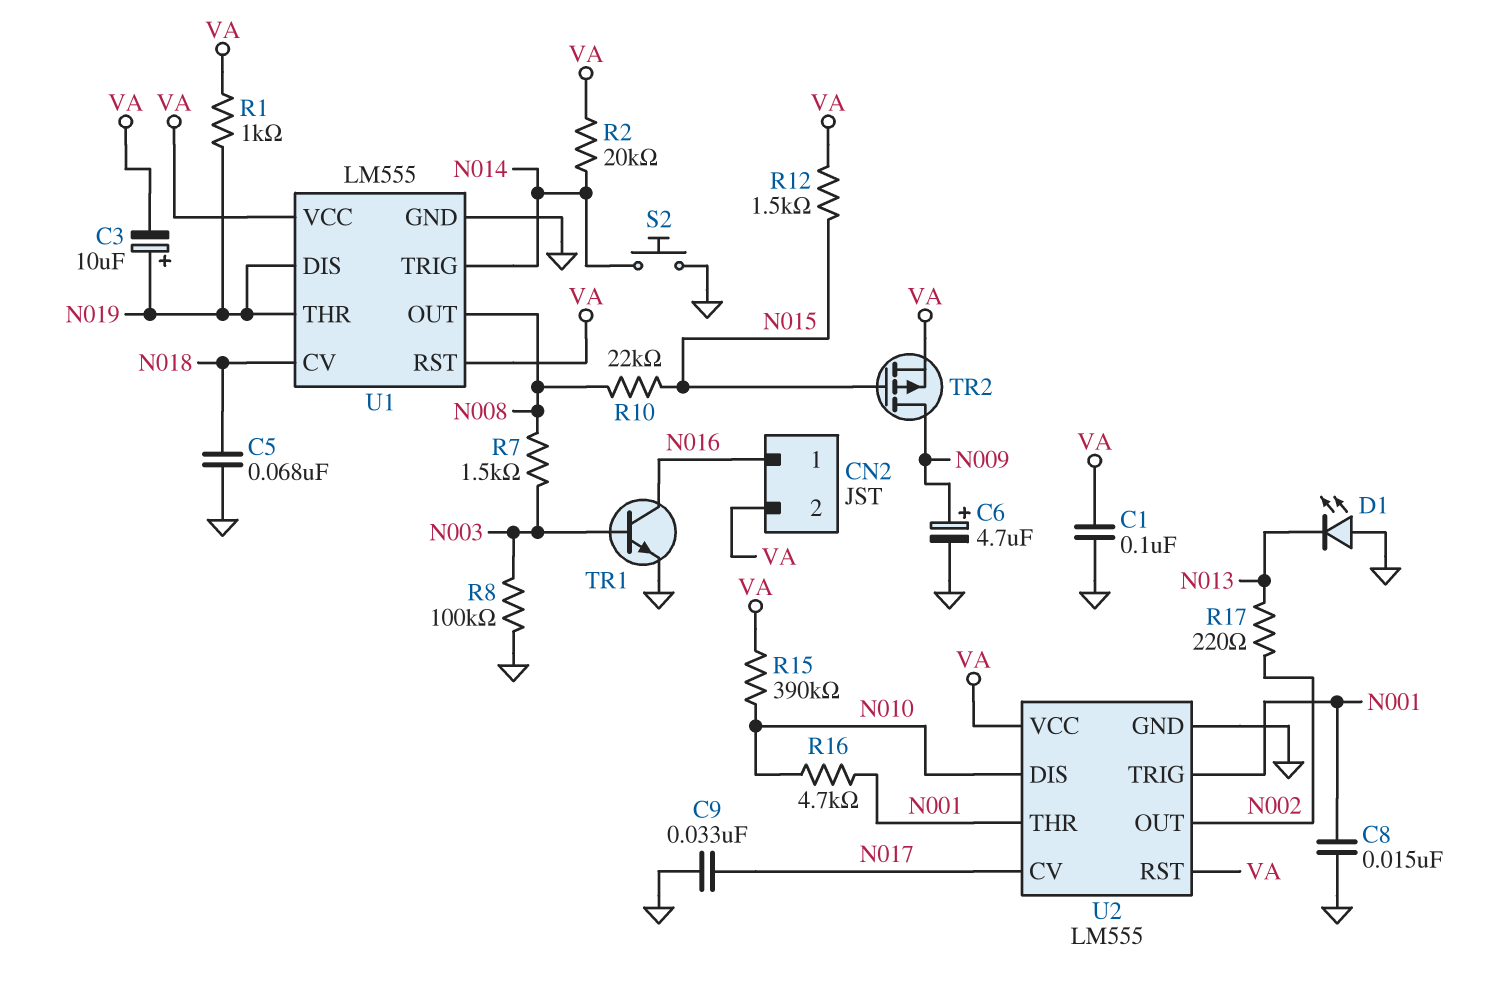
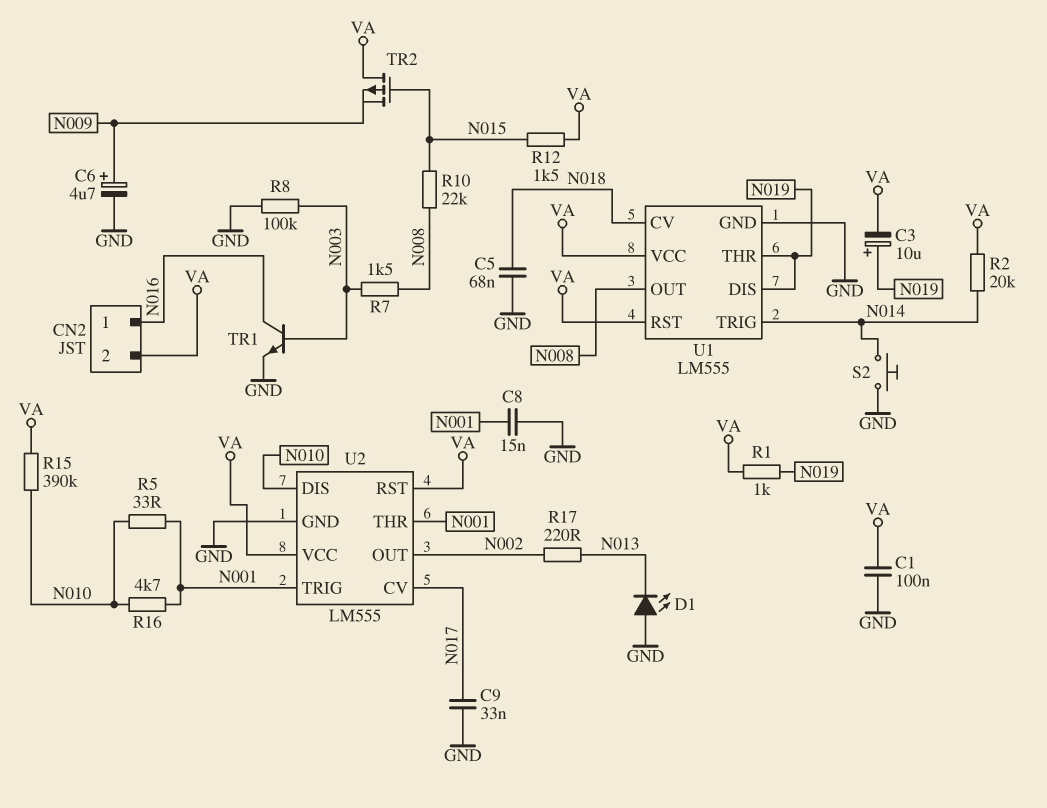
R5: none -> 33 (N001, N010)
TR2: PMOS (G N015, D N009, S VA) -> PMOS (G N015, D VA, S N009)

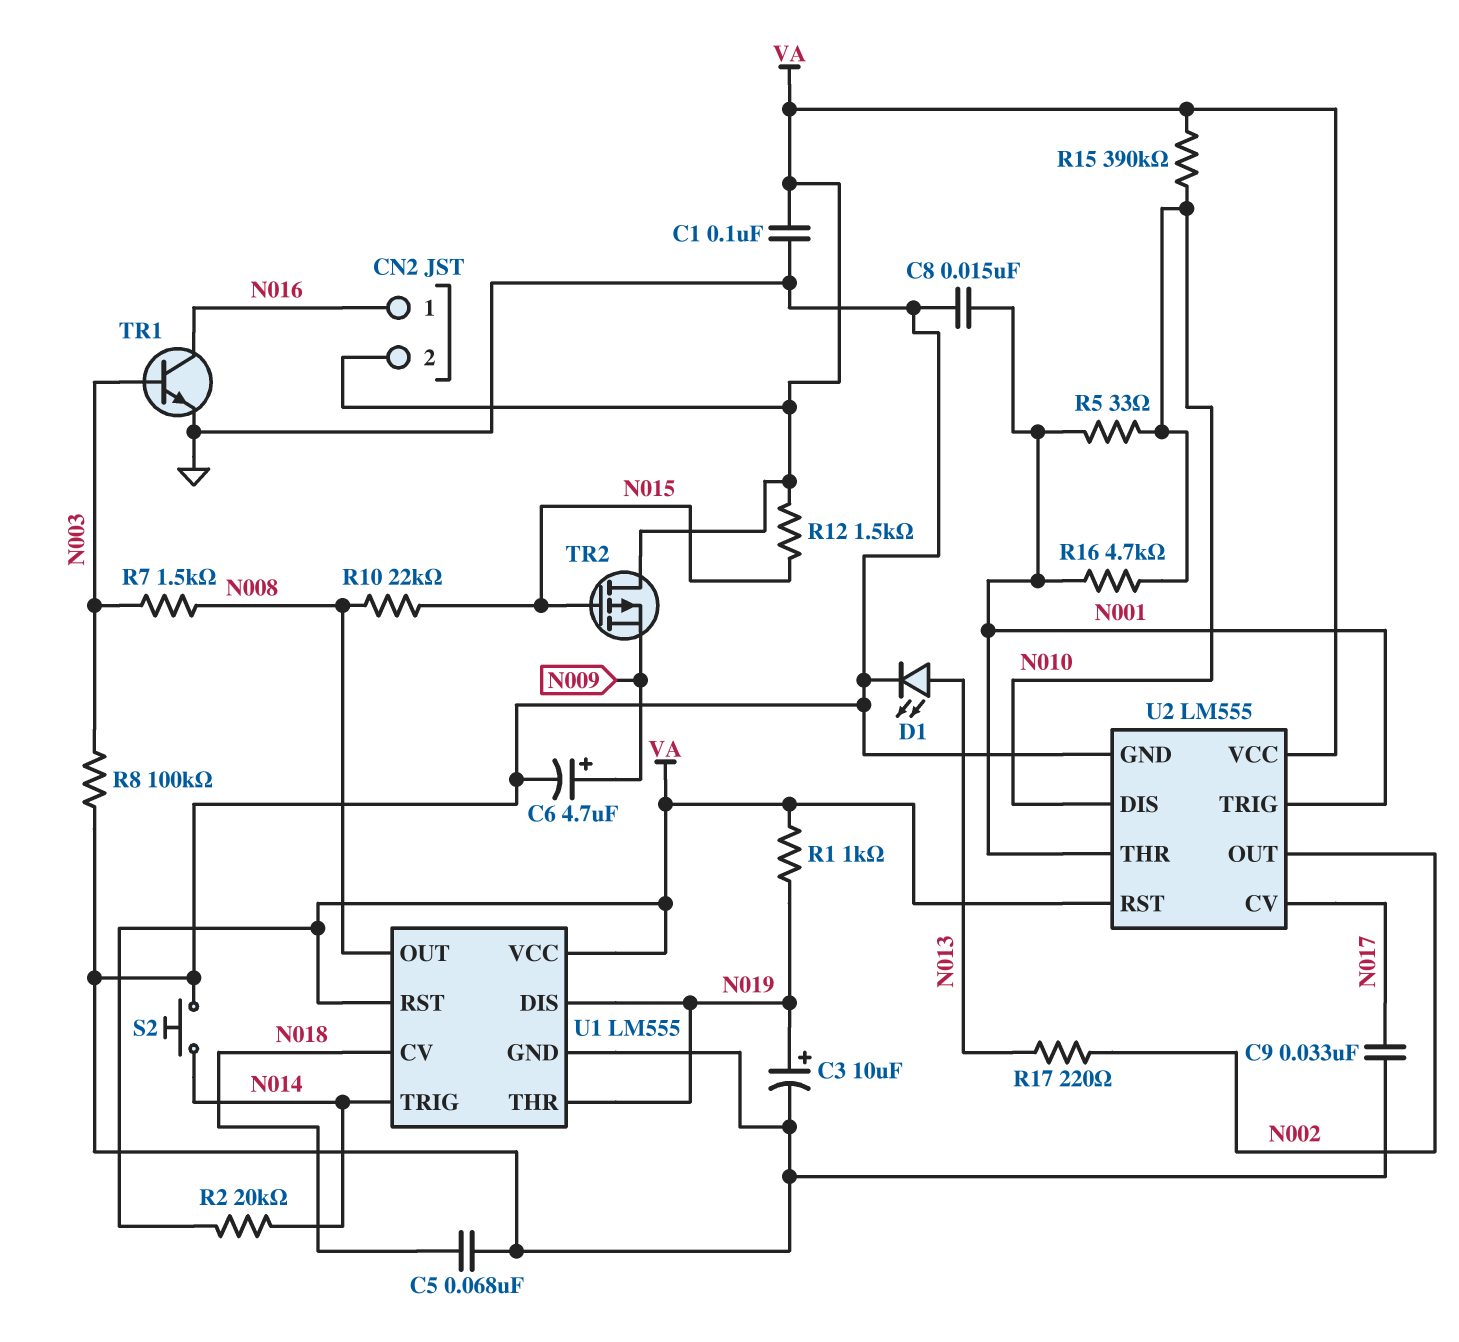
C3: 10uF (plus N019, minus VA) -> 10uF (plus N019, minus GND)
D1: LED (A GND, K N013) -> LED (A N013, K GND)

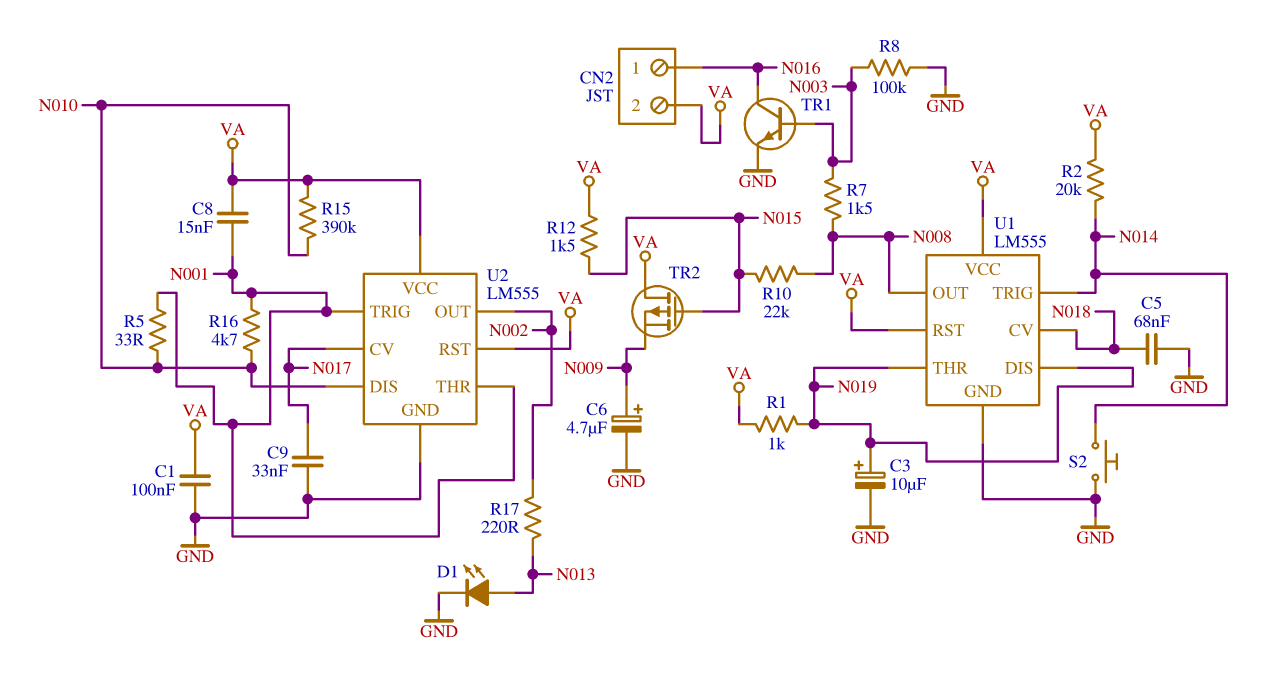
C8: 15nF (GND, N001) -> 15nF (N001, VA)

